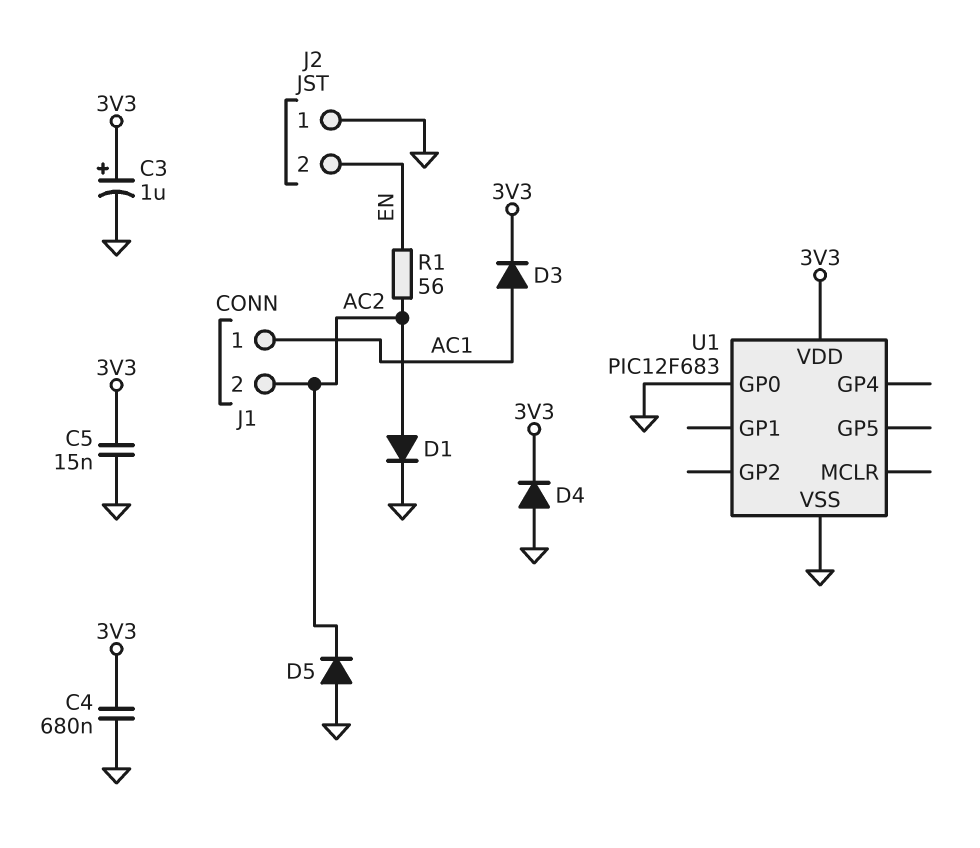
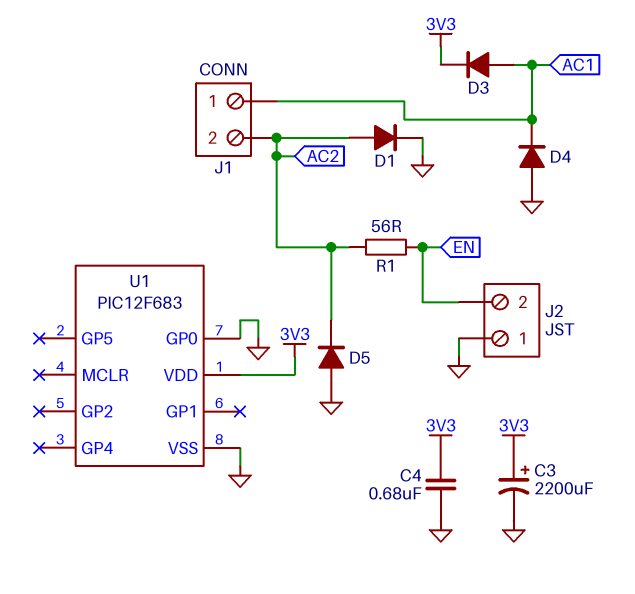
C3: 1uF (plus 3V3, minus GND) -> 2200uF (plus 3V3, minus GND)
C5: 15nF (3V3, GND) -> none
D4: diode (A GND, K 3V3) -> diode (A GND, K AC1)

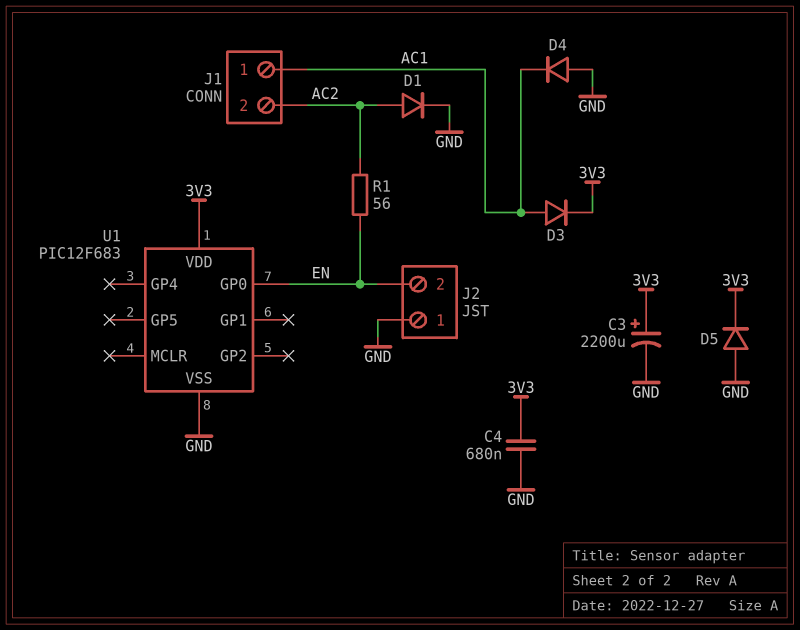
D5: diode (A GND, K AC2) -> diode (A GND, K 3V3)
U1 pin GP0: GND -> EN

